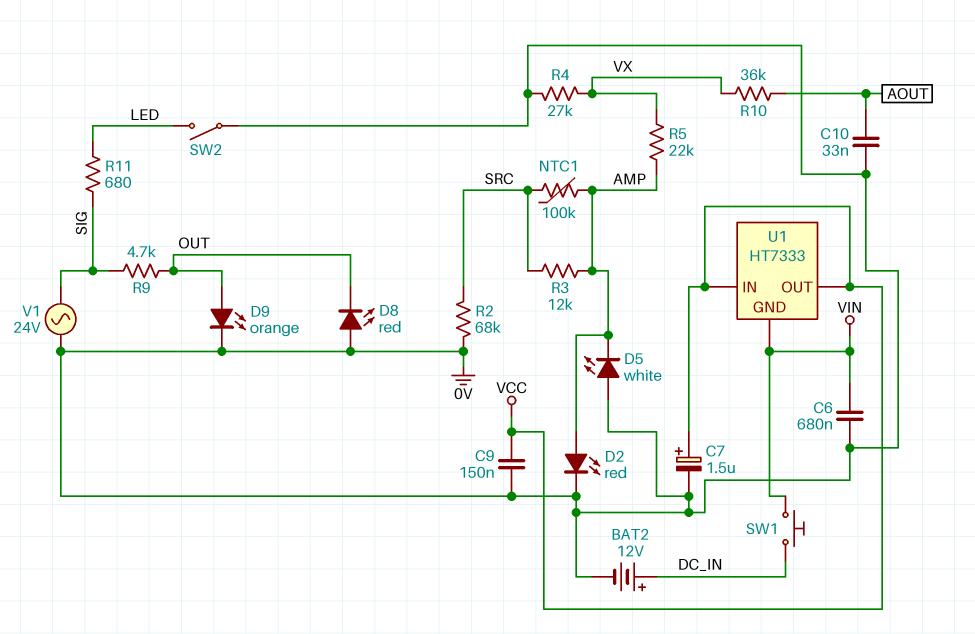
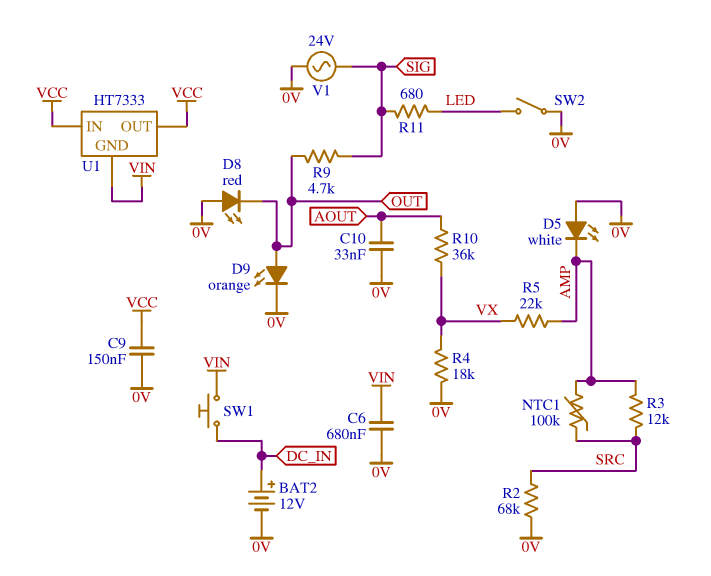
C7: 1.5uF (plus VCC, minus 0V) -> none
D2: LED red (A AMP, K 0V) -> none
R4: 27k (0V, VX) -> 18k (0V, VX)

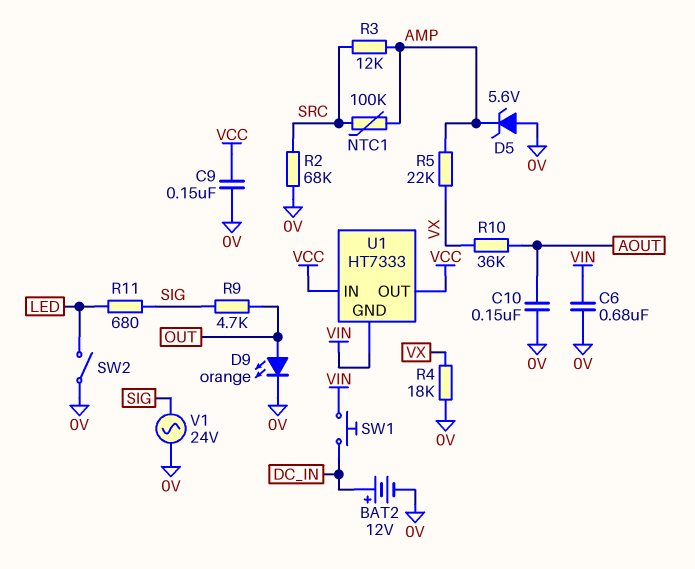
C10: 33nF (0V, AOUT) -> 150nF (0V, AOUT)
D5: LED white (A 0V, K AMP) -> zener 5.6V (A 0V, K AMP)
D8: LED red (A 0V, K OUT) -> none

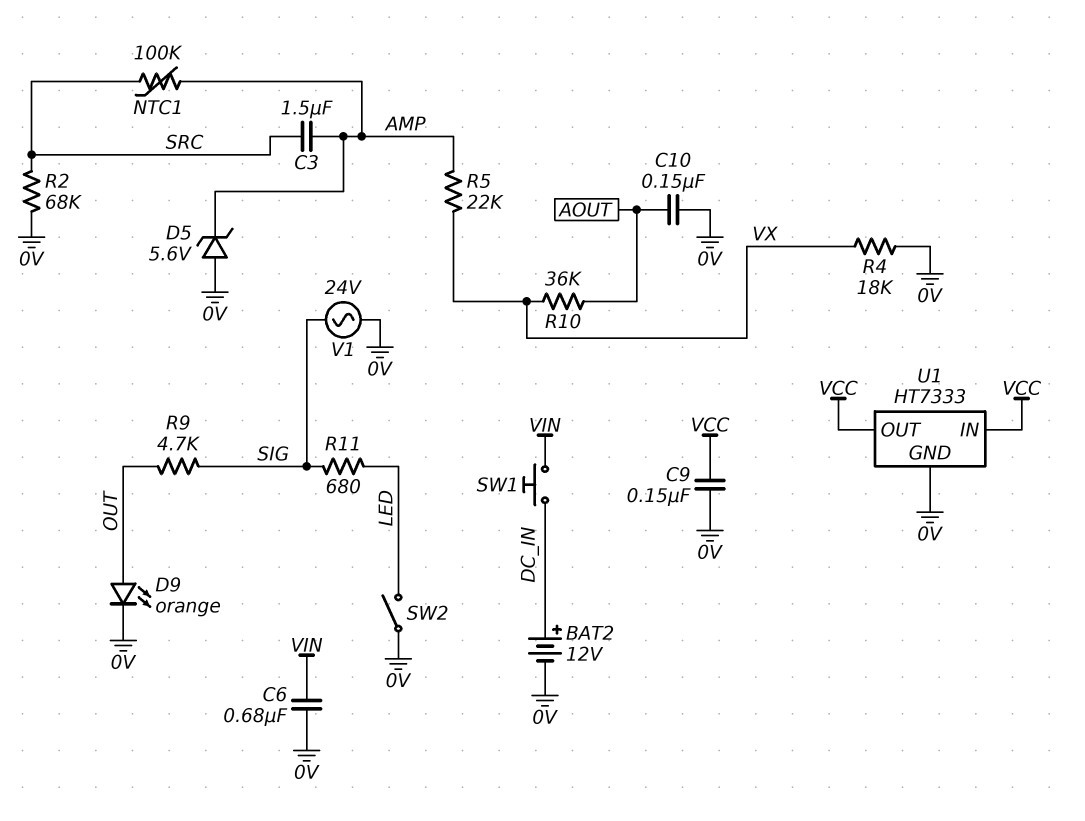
C3: none -> 1.5uF (AMP, SRC)
R3: 12k (AMP, SRC) -> none
U1 pin GND: VIN -> 0V

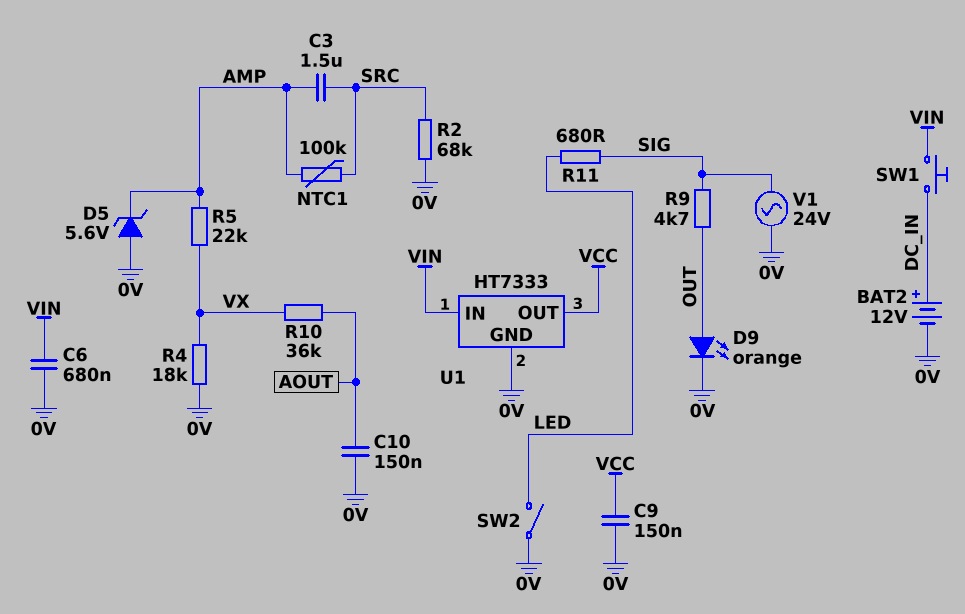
U1 pin IN: VCC -> VIN

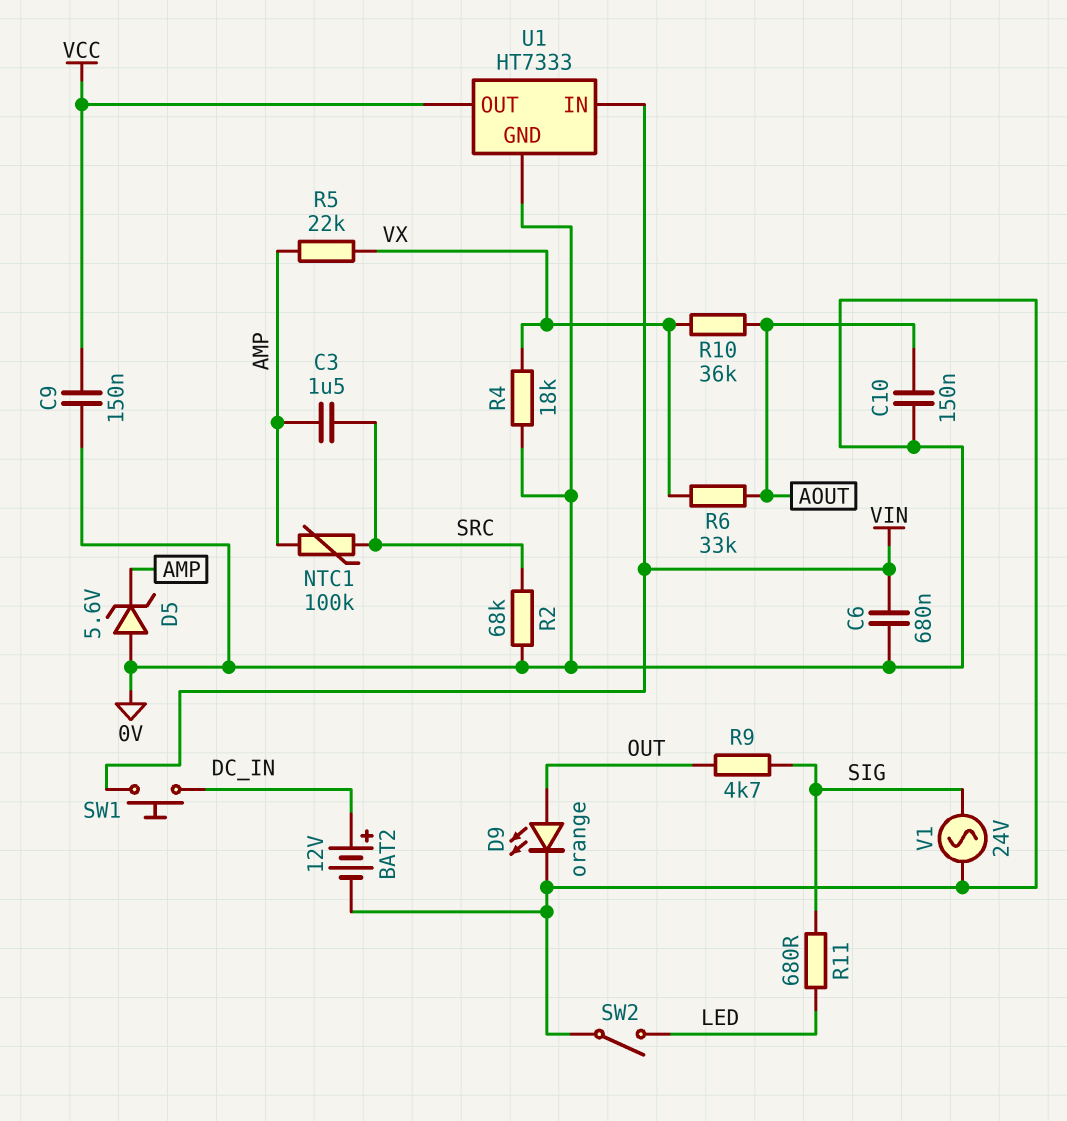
R6: none -> 33k (AOUT, VX)

